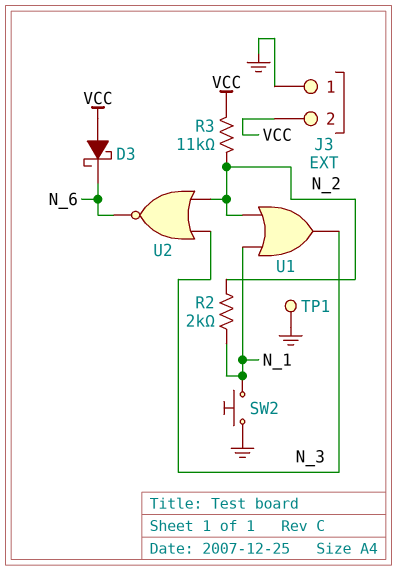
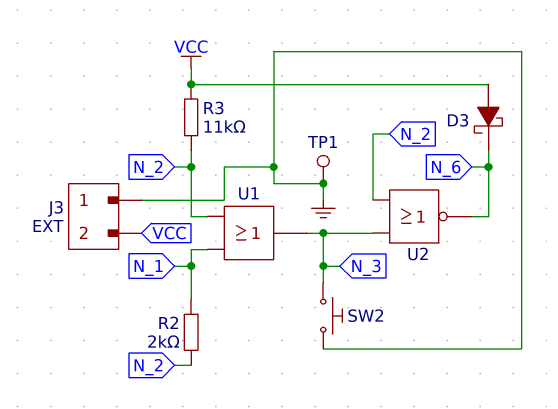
SW2: button (GND, N_1) -> button (GND, N_3)

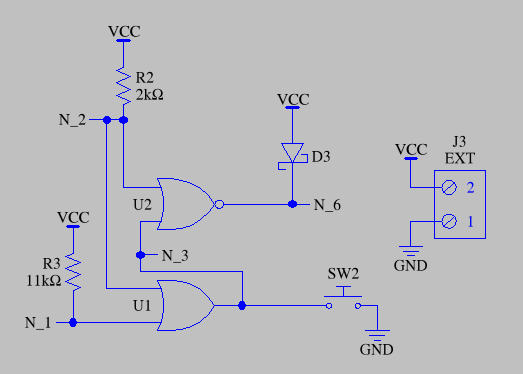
R2: 2k (N_1, N_2) -> 2k (N_2, VCC)
R3: 11k (N_2, VCC) -> 11k (N_1, VCC)
TP1: test point (GND) -> none

